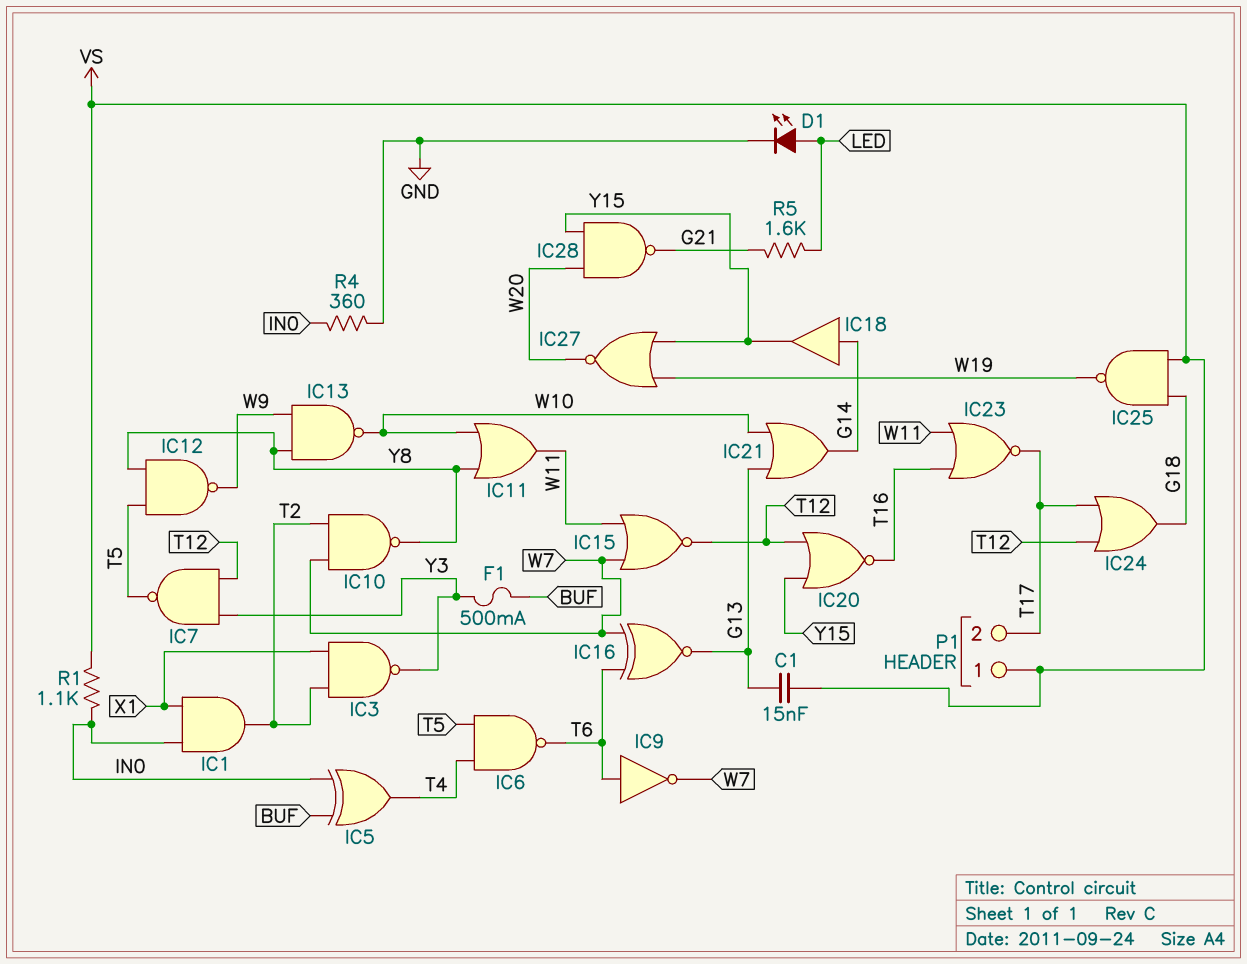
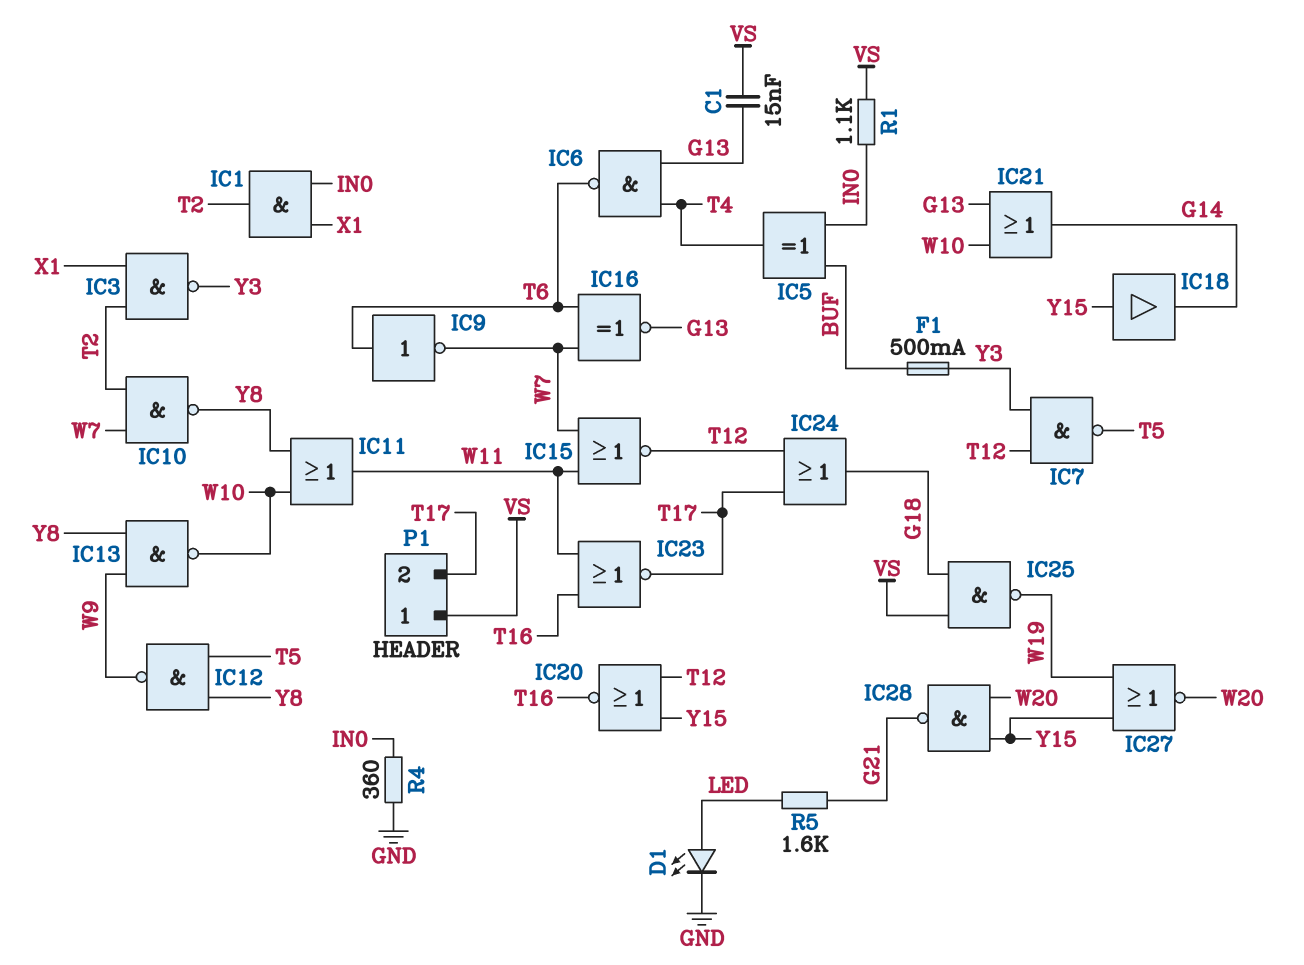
IC6: NAND (in T4, in T5, out T6) -> NAND (in G13, in T4, out T6)
IC18: buffer (in G14, out Y15) -> buffer (in Y15, out G14)

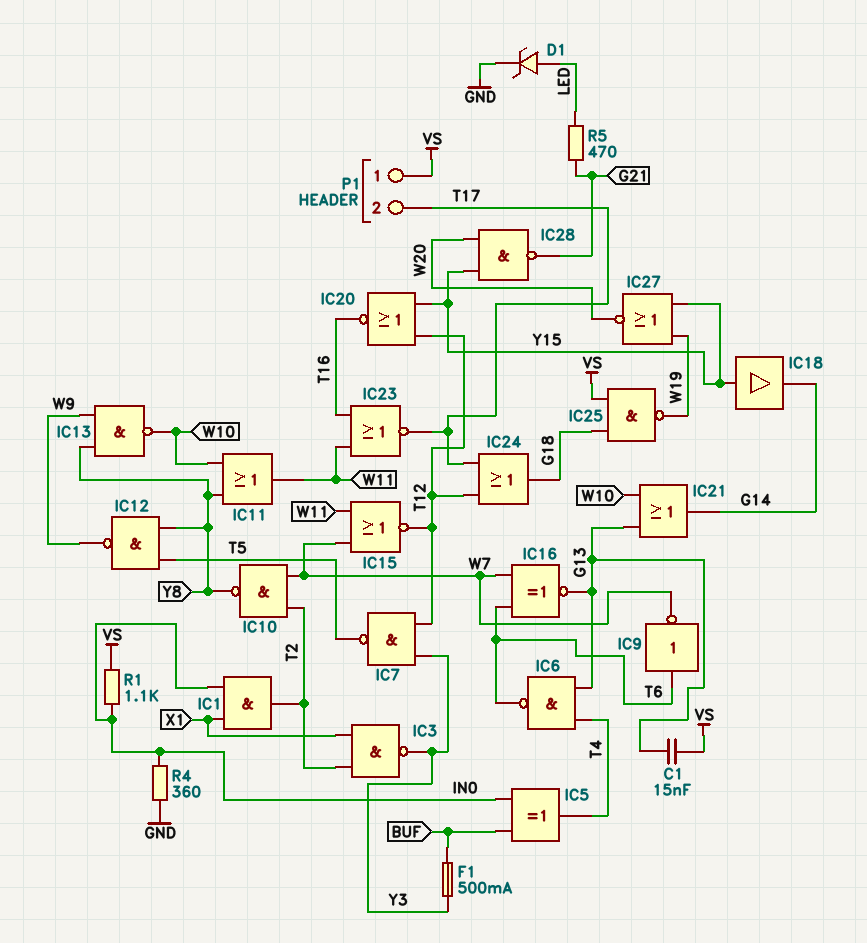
D1: LED (A LED, K GND) -> zener (A LED, K GND)
R5: 1.6k (G21, LED) -> 470 (G21, LED)

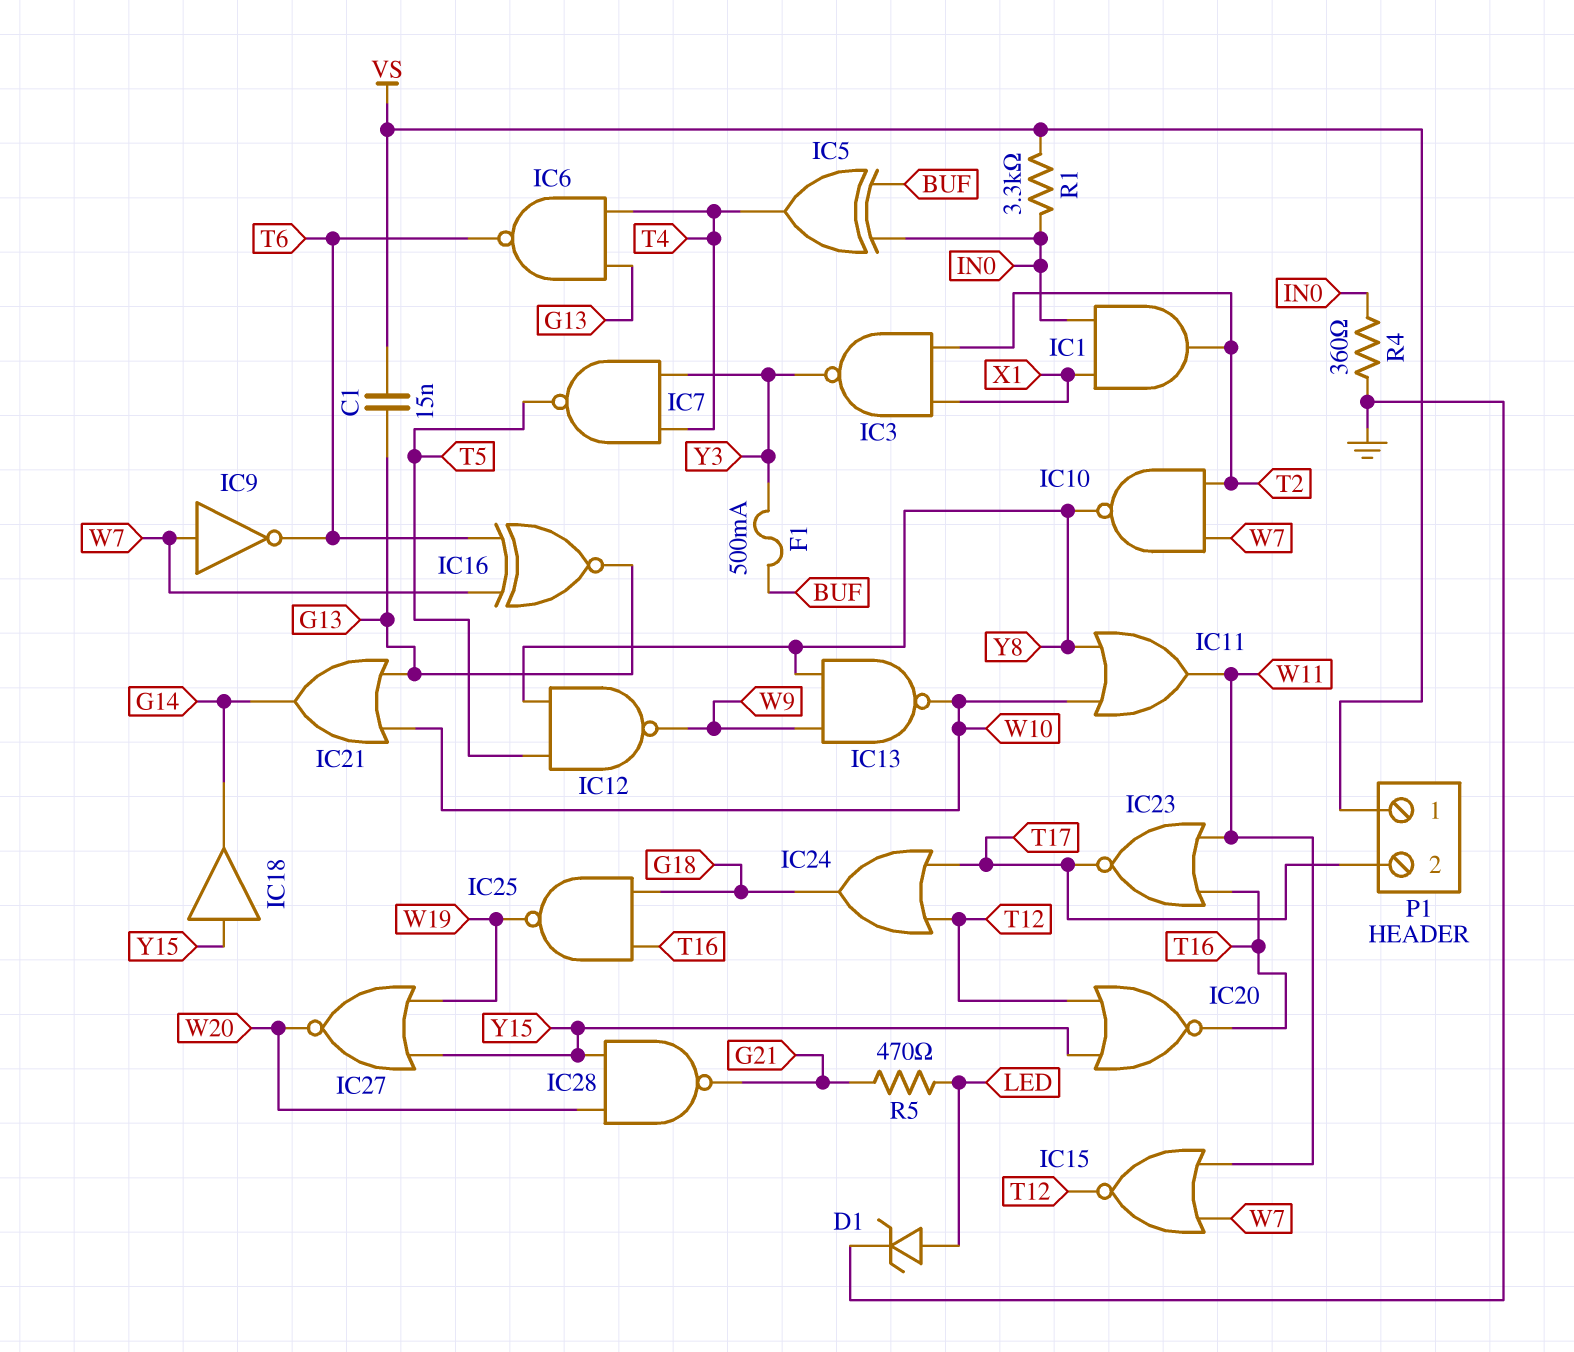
IC7: NAND (in T12, in Y3, out T5) -> NAND (in T4, in Y3, out T5)
IC9: NOT (in T6, out W7) -> NOT (in W7, out T6)
IC25: NAND (in G18, in VS, out W19) -> NAND (in G18, in T16, out W19)
R1: 1.1k (IN0, VS) -> 3.3k (IN0, VS)

